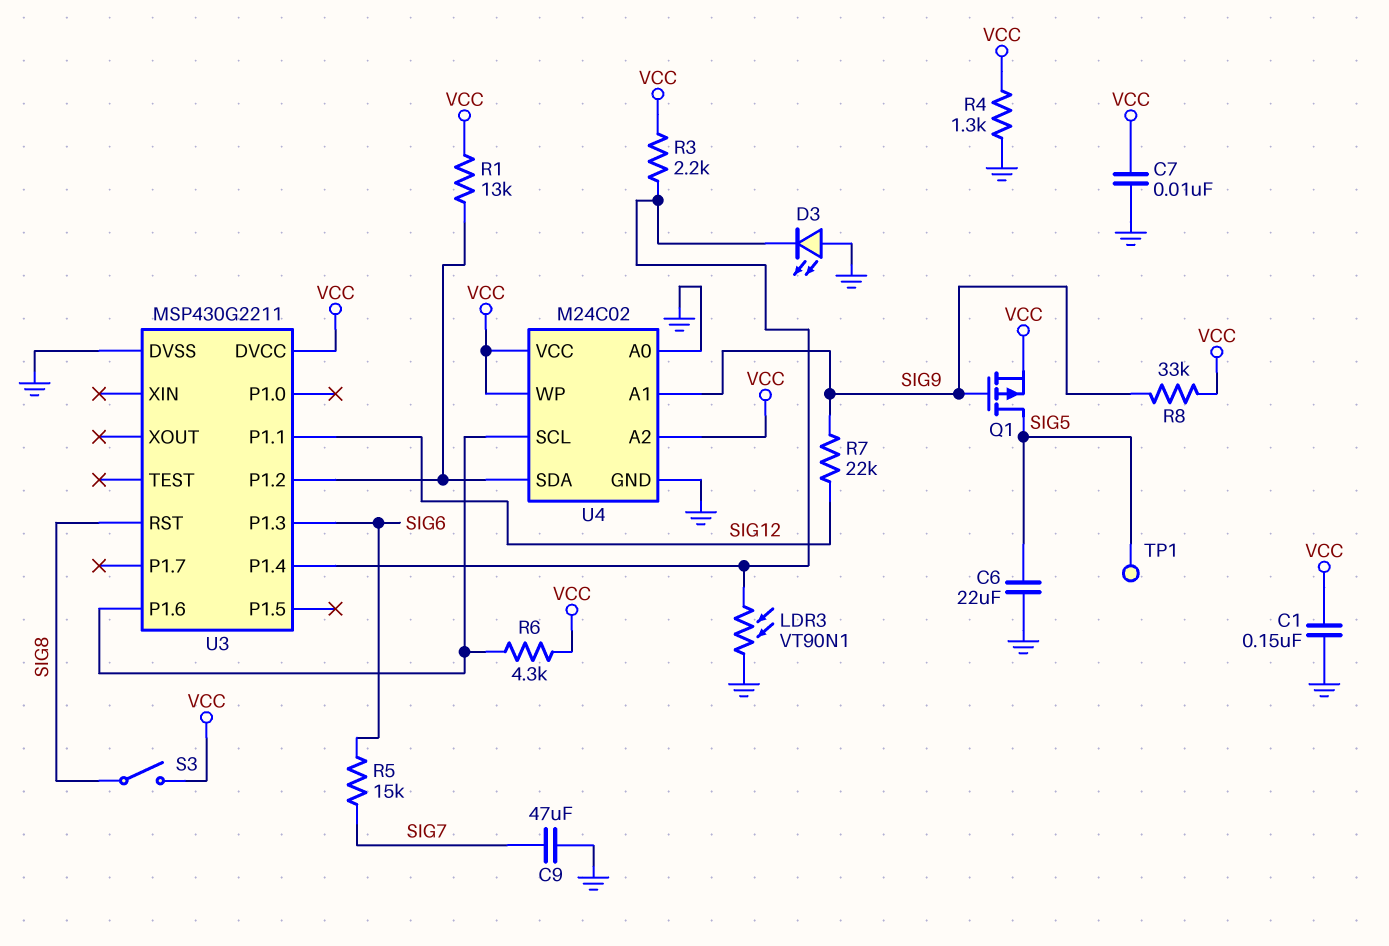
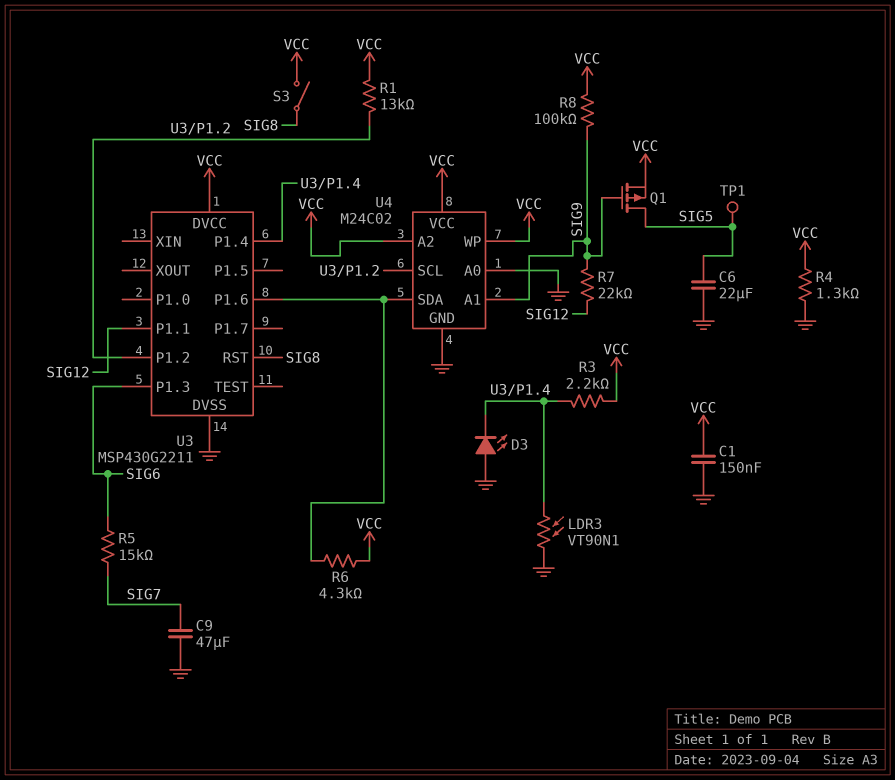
C7: 10nF (GND, VCC) -> none
R8: 33k (SIG9, VCC) -> 100k (SIG9, VCC)
U4 pin SCL: U3/P1.6 -> U3/P1.2
U4 pin SDA: U3/P1.2 -> U3/P1.6

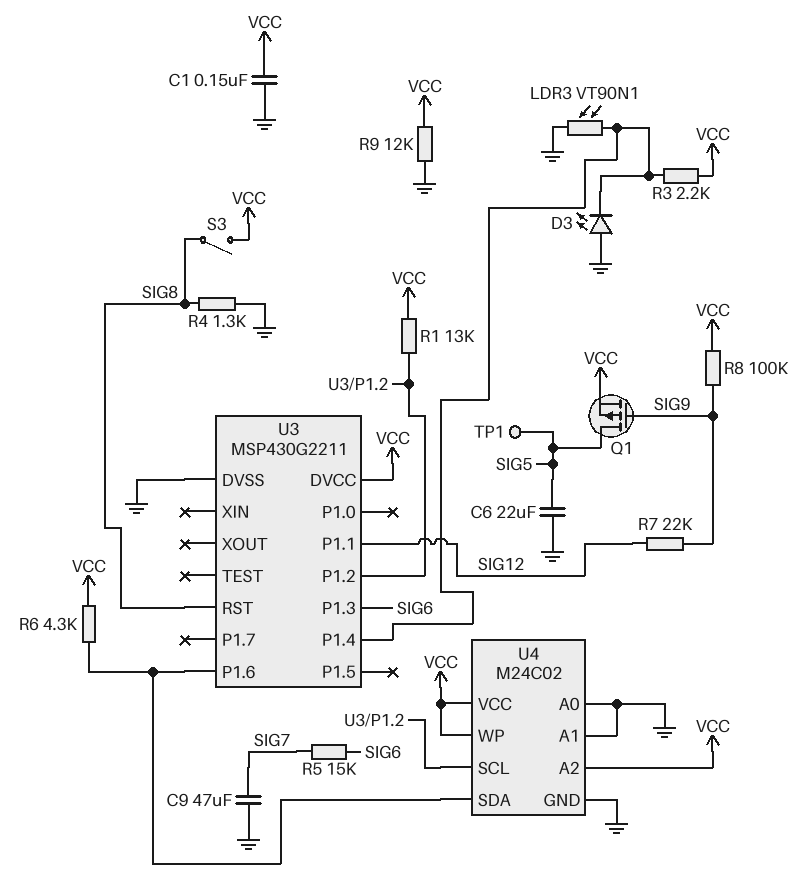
R4: 1.3k (GND, VCC) -> 1.3k (GND, SIG8)
R9: none -> 12k (GND, VCC)
U4 pin A1: SIG9 -> GND

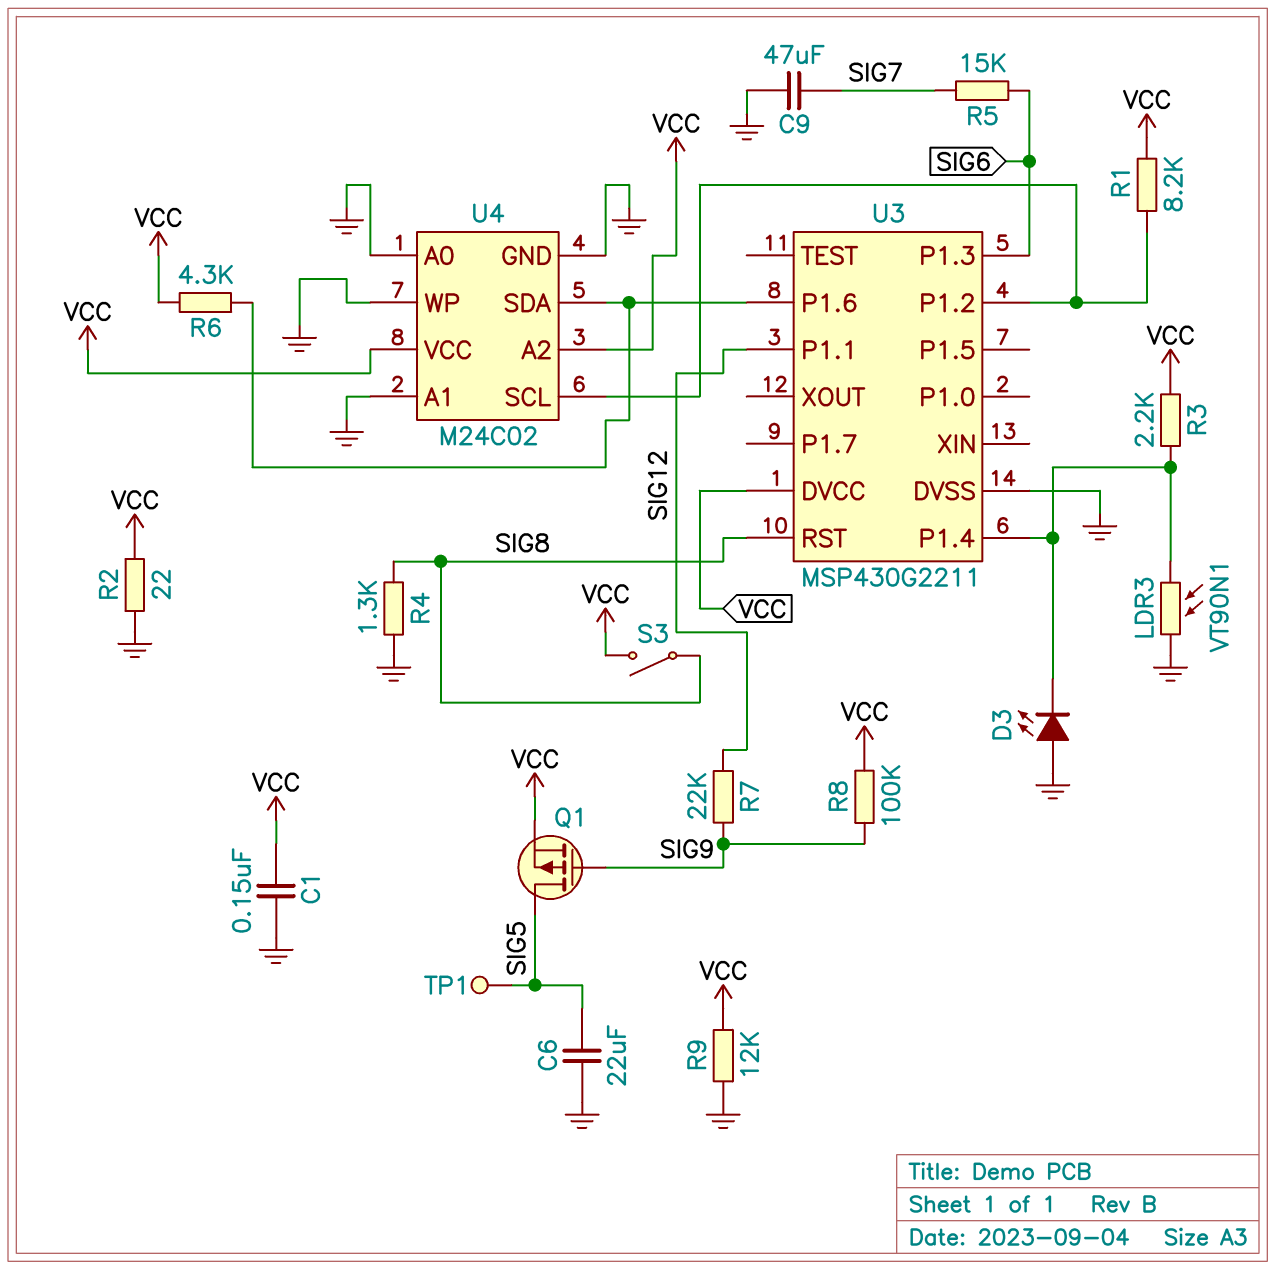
R1: 13k (U3/P1.2, VCC) -> 8.2k (U3/P1.2, VCC)
R2: none -> 22 (GND, VCC)
U4 pin WP: VCC -> GND

